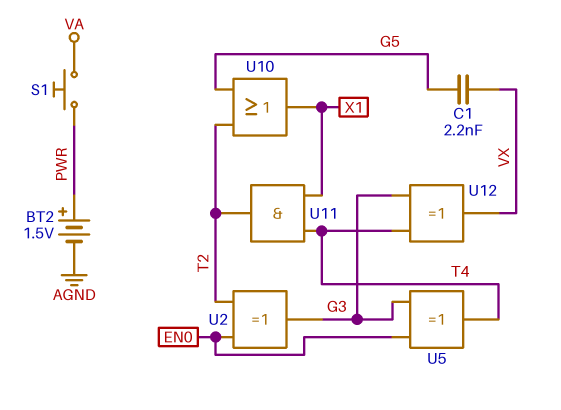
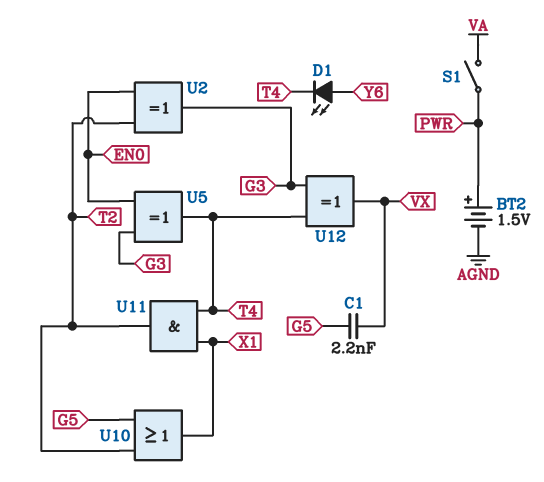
D1: none -> LED (A Y6, K T4)
S1: button (PWR, VA) -> switch (PWR, VA)

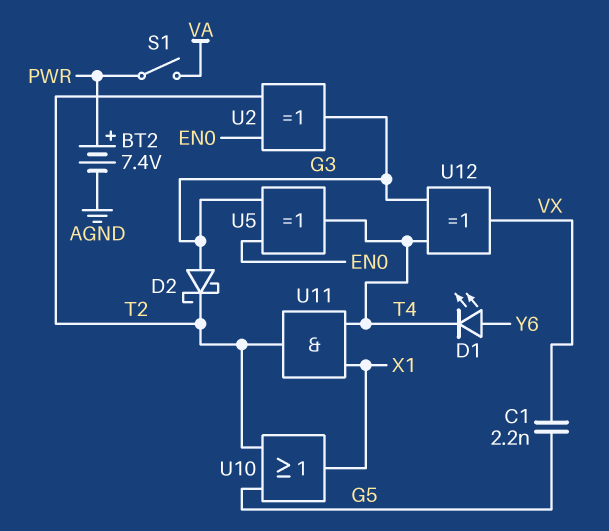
BT2: 1.5V (plus PWR, minus AGND) -> 7.4V (plus PWR, minus AGND)
D2: none -> schottky (A G3, K T2)

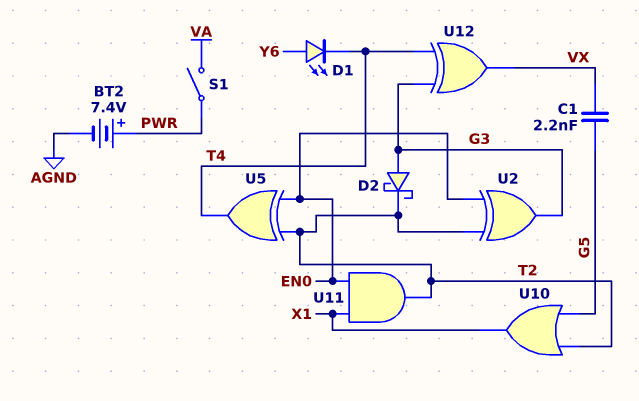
U5: XOR (in EN0, in G3, out T4) -> XOR (in EN0, in T2, out T4)
U11: AND (in T4, in X1, out T2) -> AND (in EN0, in X1, out T2)

